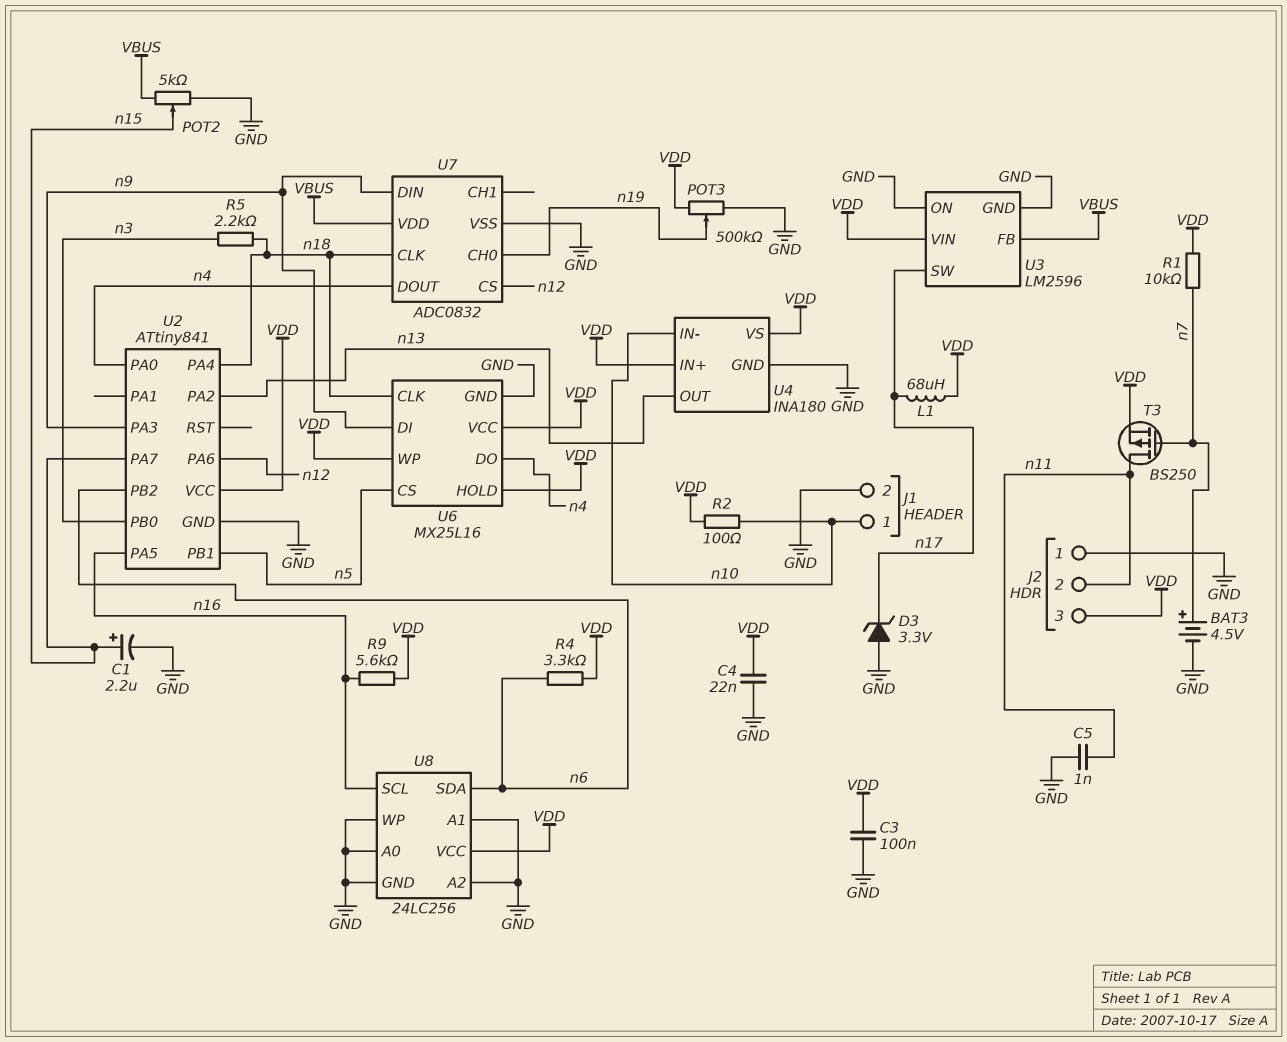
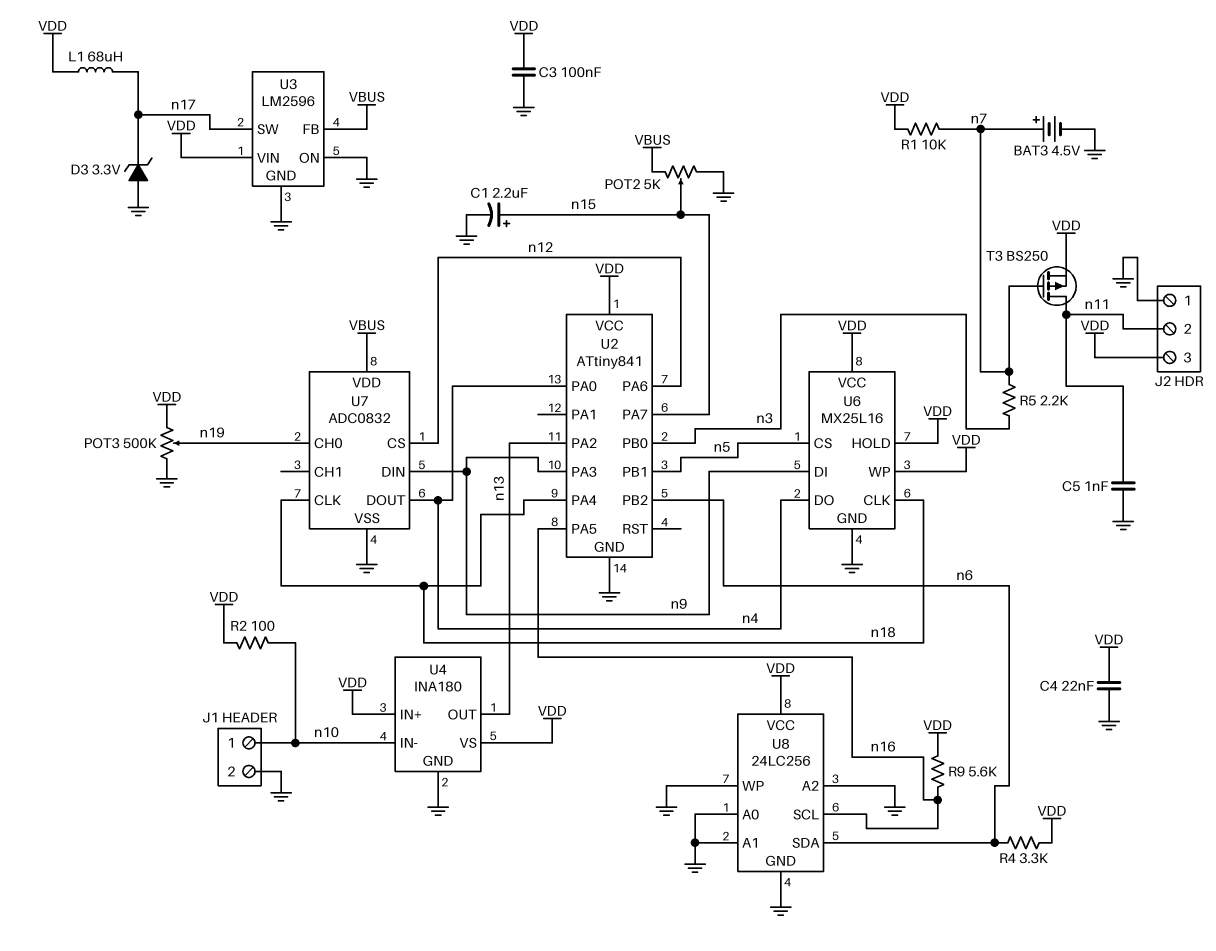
R5: 2.2k (n3, n18) -> 2.2k (n3, n7)

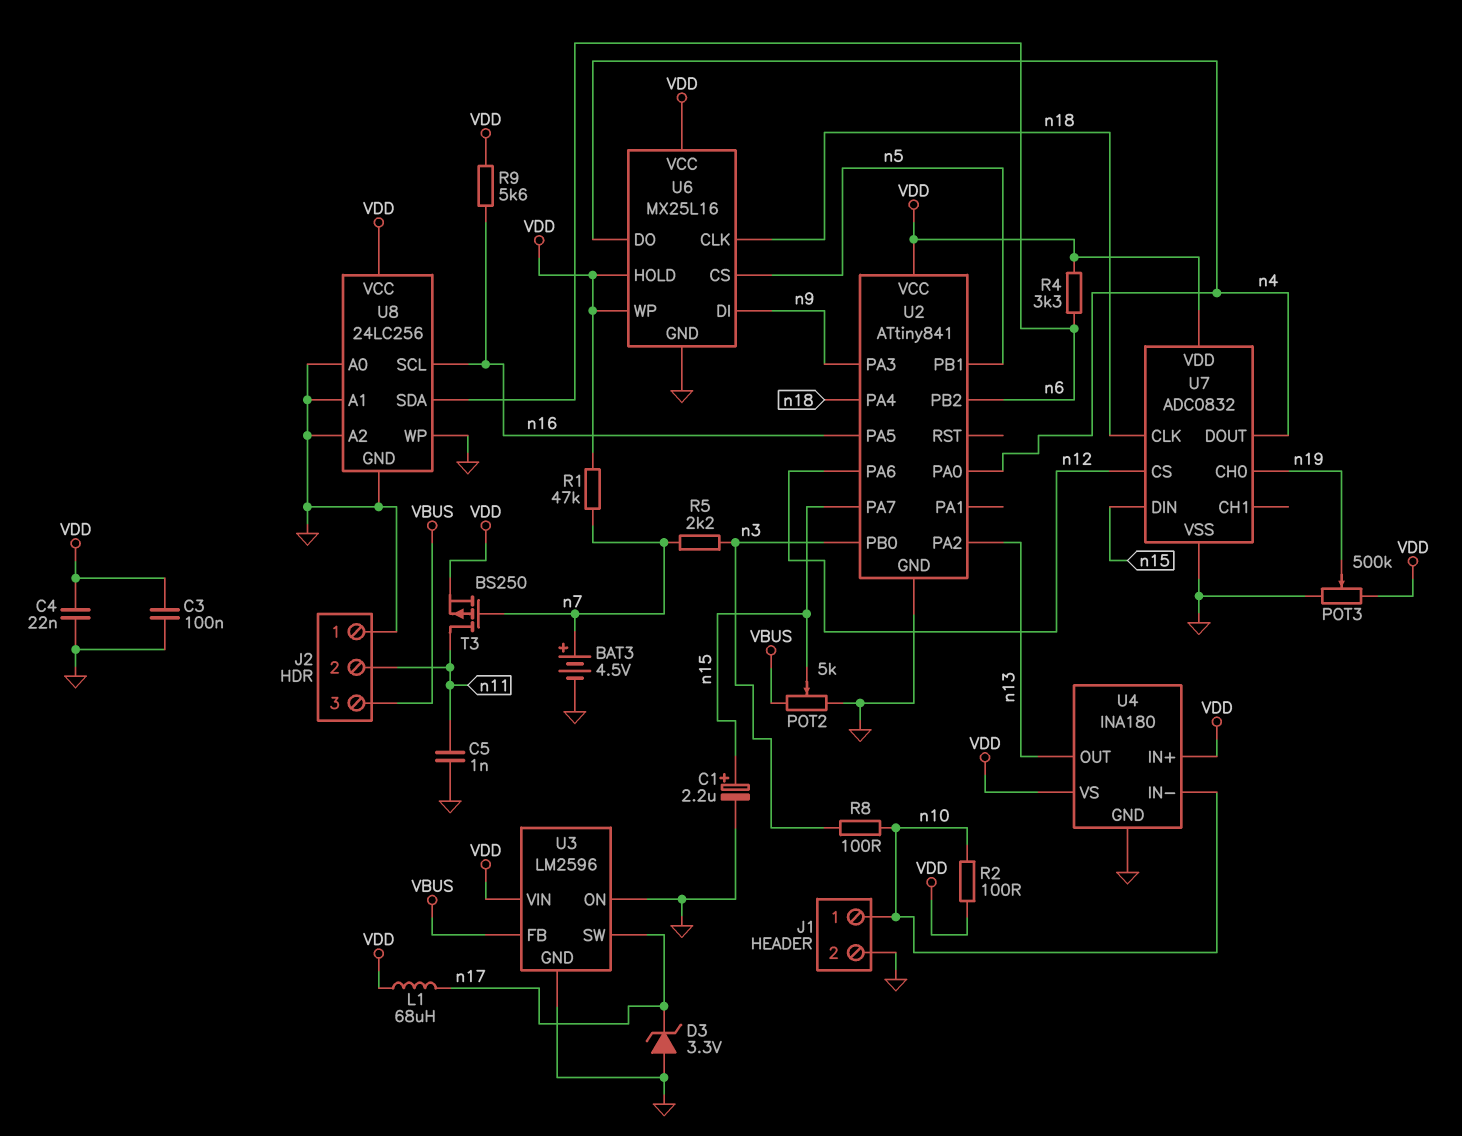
J2 pin 3: VDD -> VBUS
R1: 10k (VDD, n7) -> 47k (VDD, n7)
R8: none -> 100 (n3, n10)
U7 pin DIN: n9 -> n15
U7 pin VDD: VBUS -> VDD

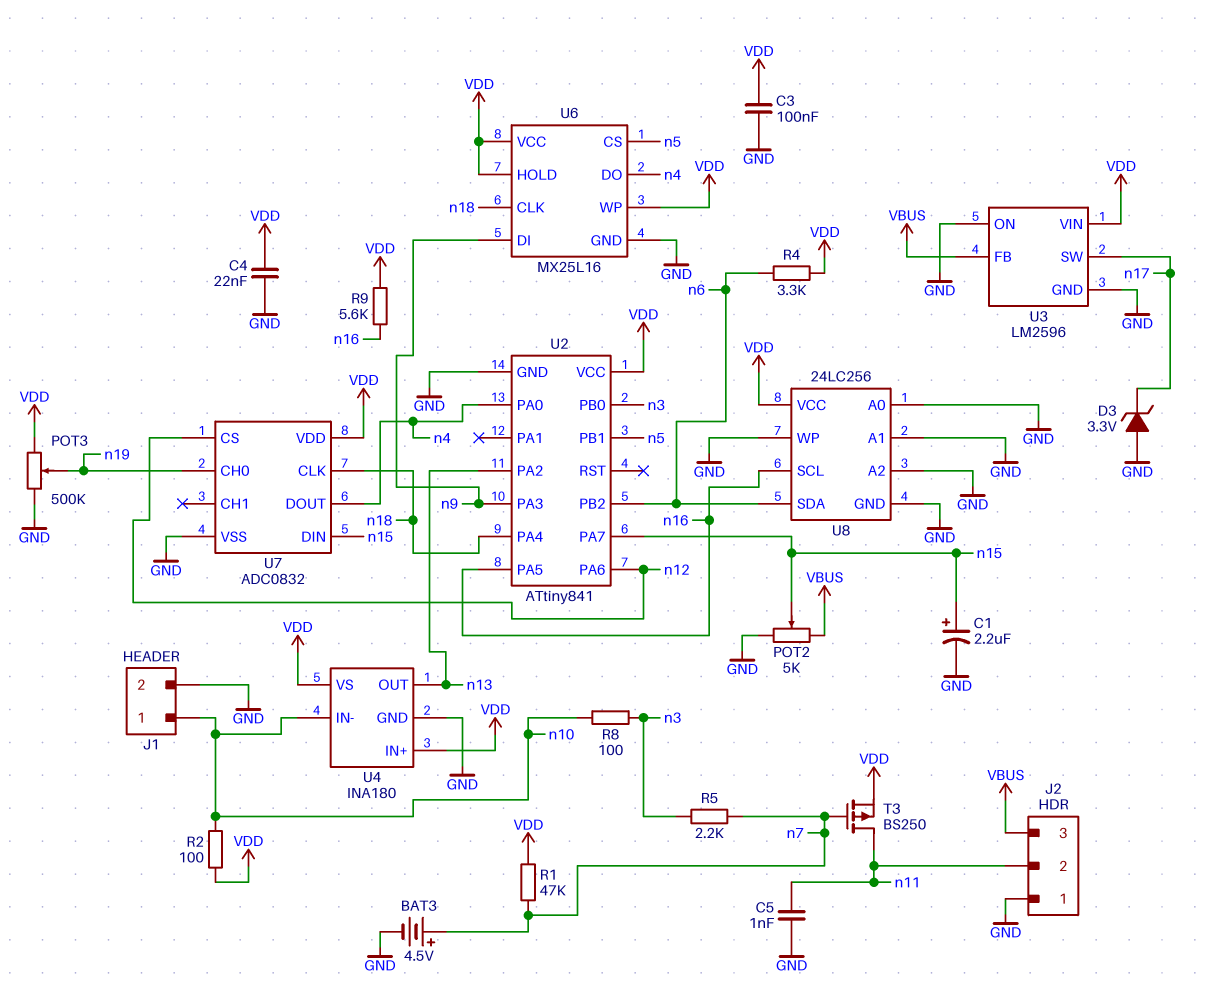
L1: 68uH (VDD, n17) -> none

